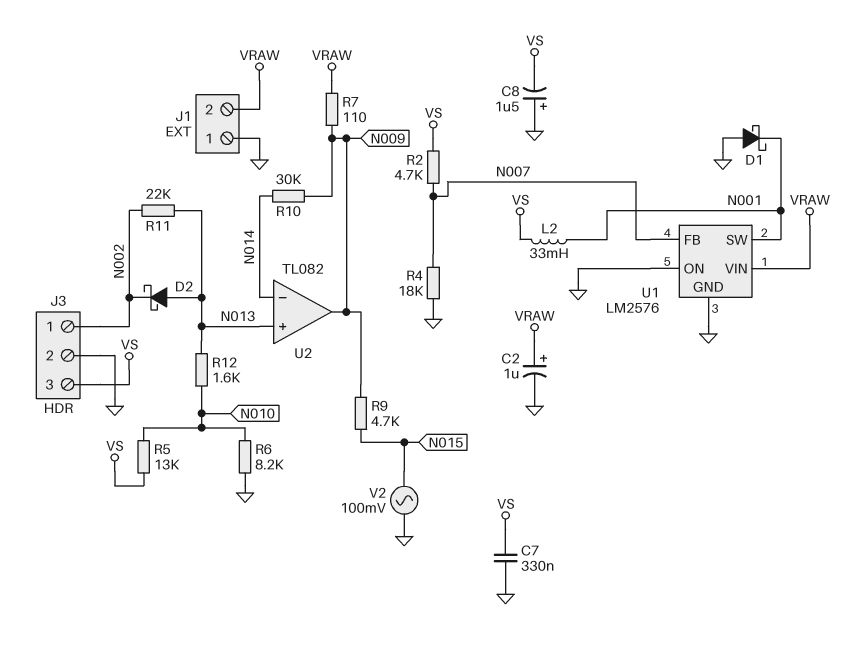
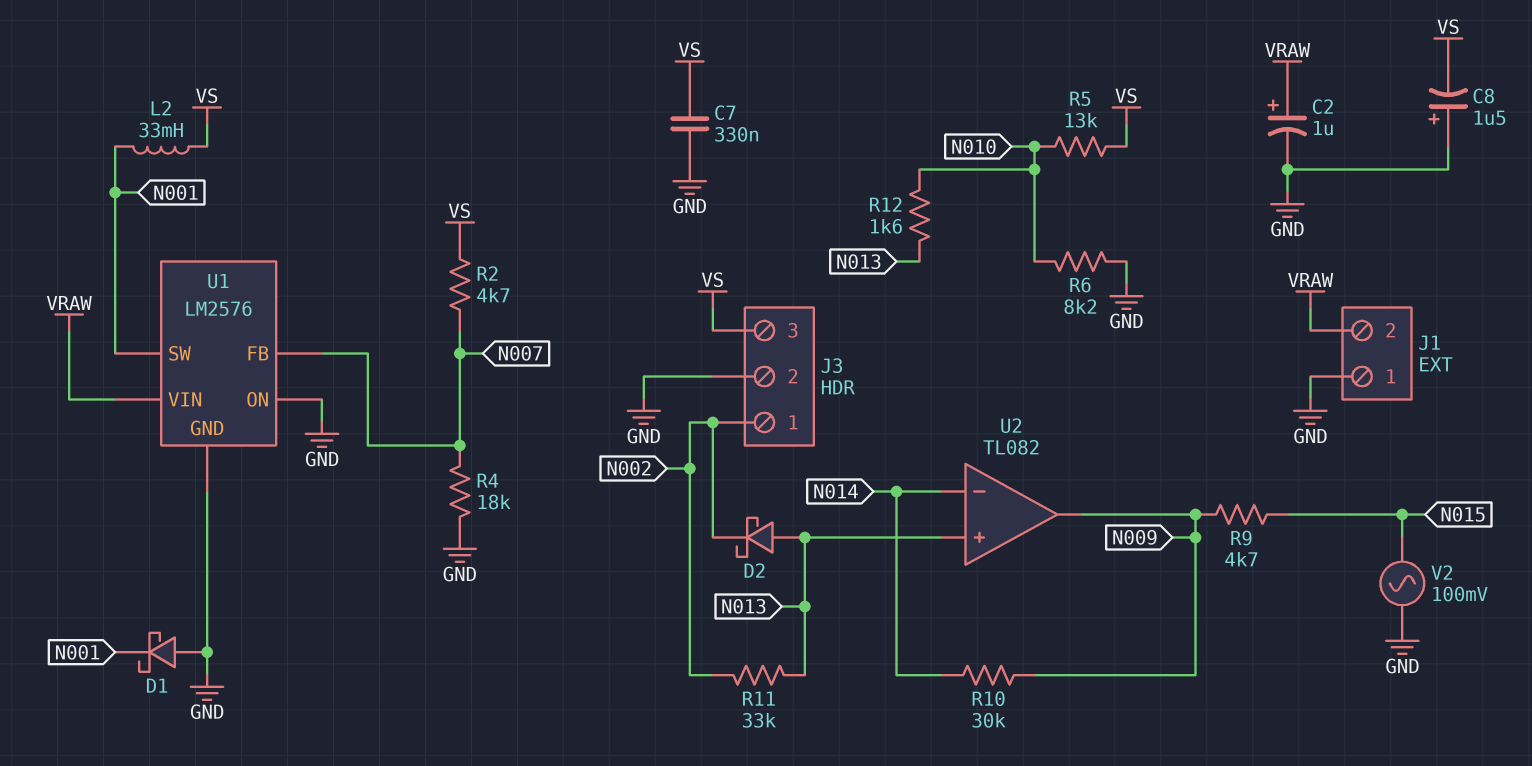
R7: 110 (N009, VRAW) -> none
R11: 22k (N002, N013) -> 33k (N002, N013)

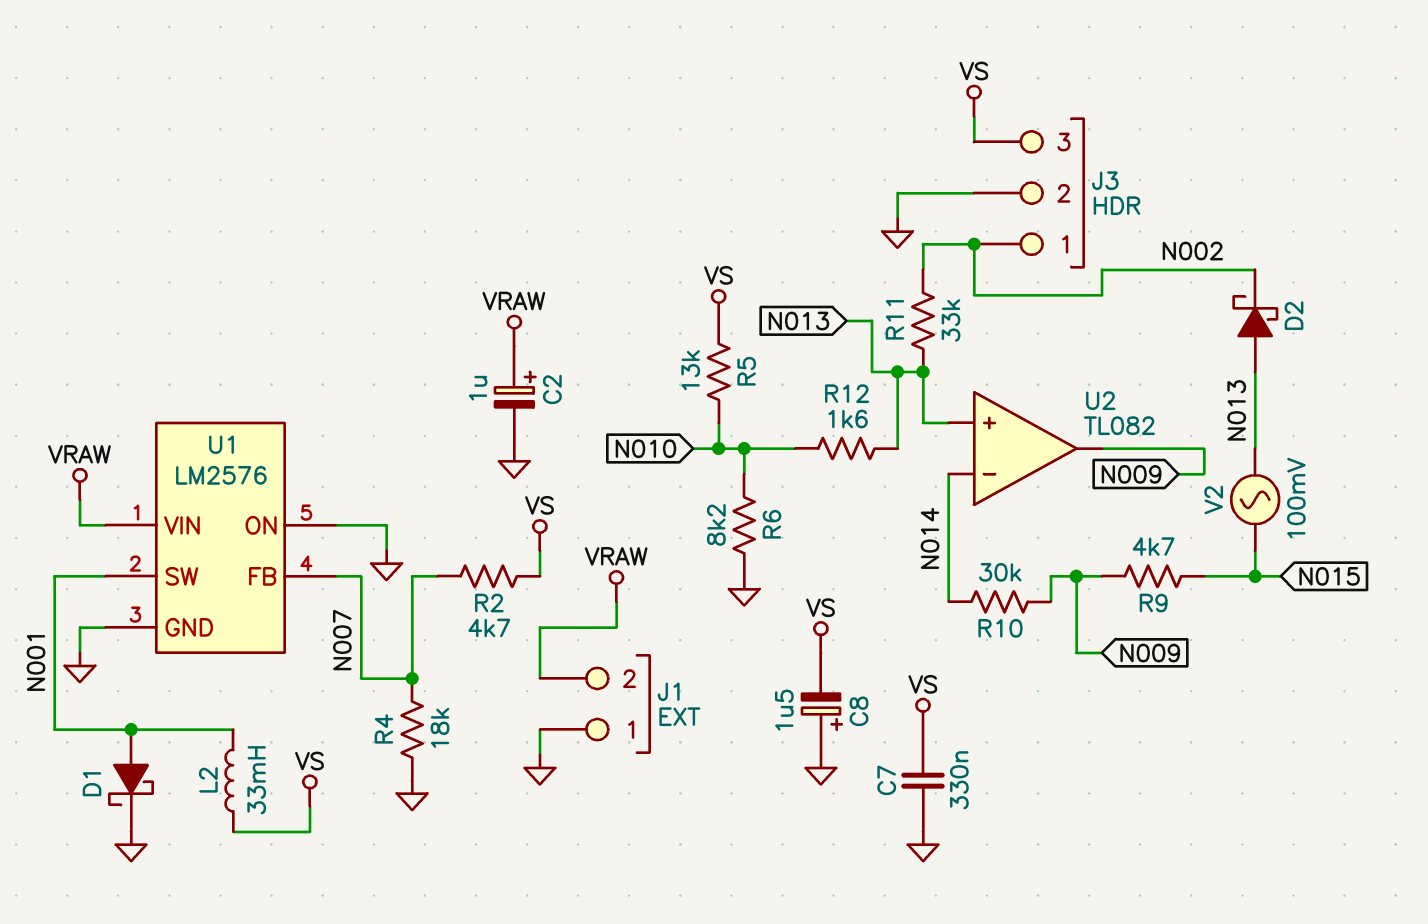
D1: schottky (A GND, K N001) -> schottky (A N001, K GND)
V2: AC 100mV (GND, N015) -> AC 100mV (N013, N015)

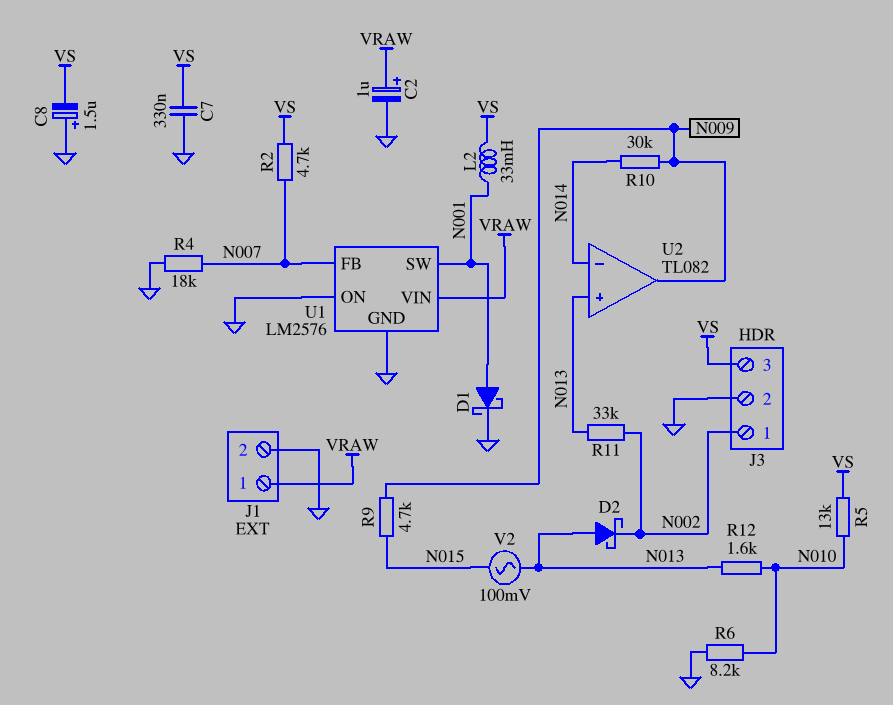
J1 pin 1: GND -> VRAW
J1 pin 2: VRAW -> GND

